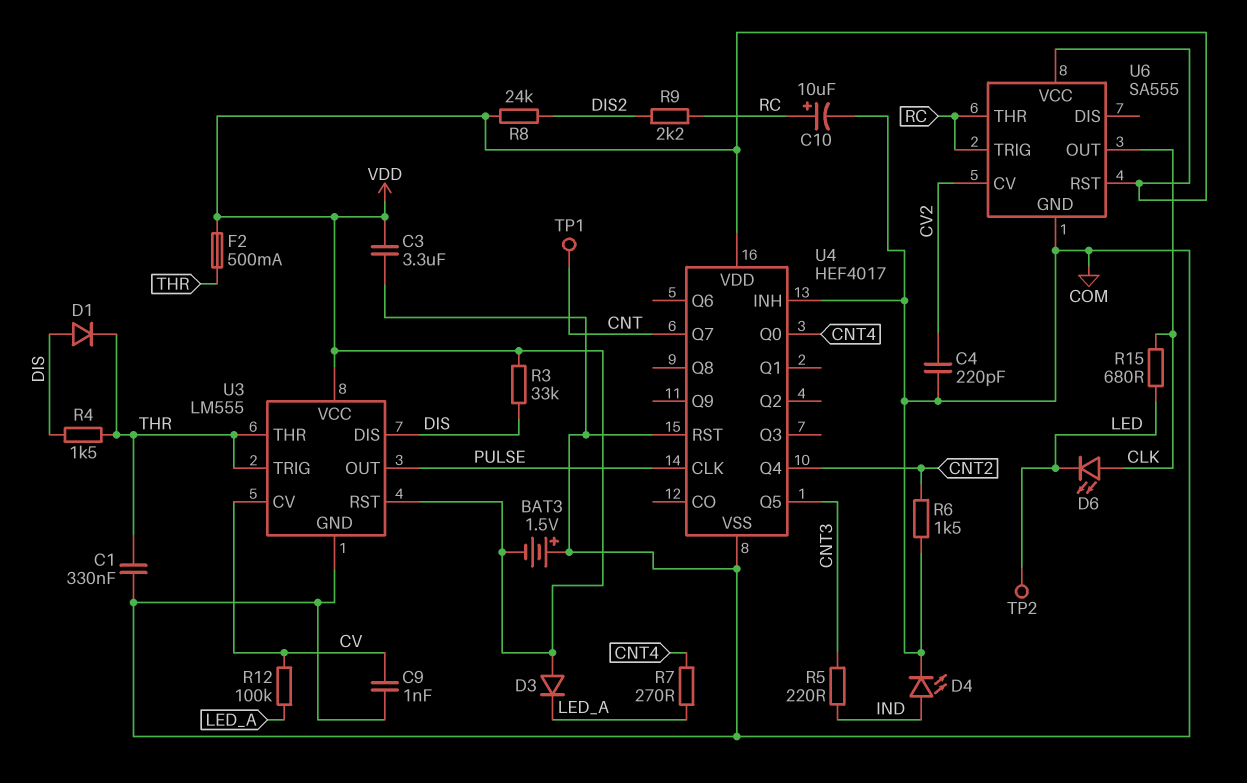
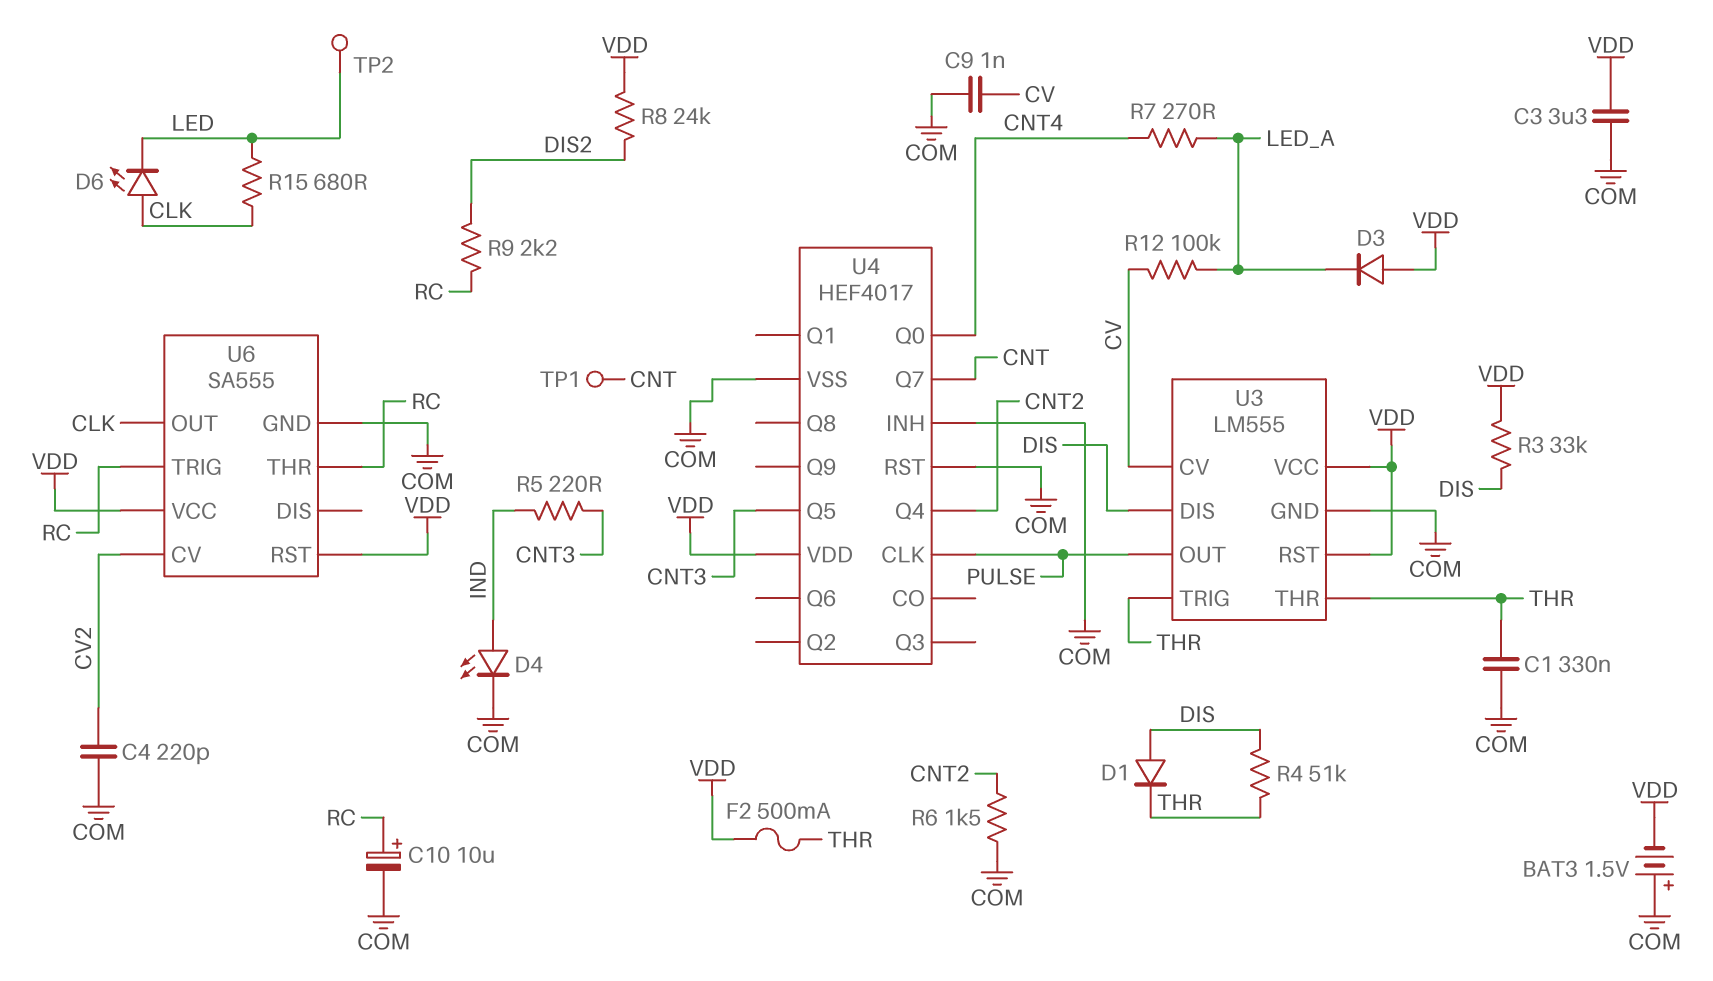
R4: 1.5k (DIS, THR) -> 51k (DIS, THR)

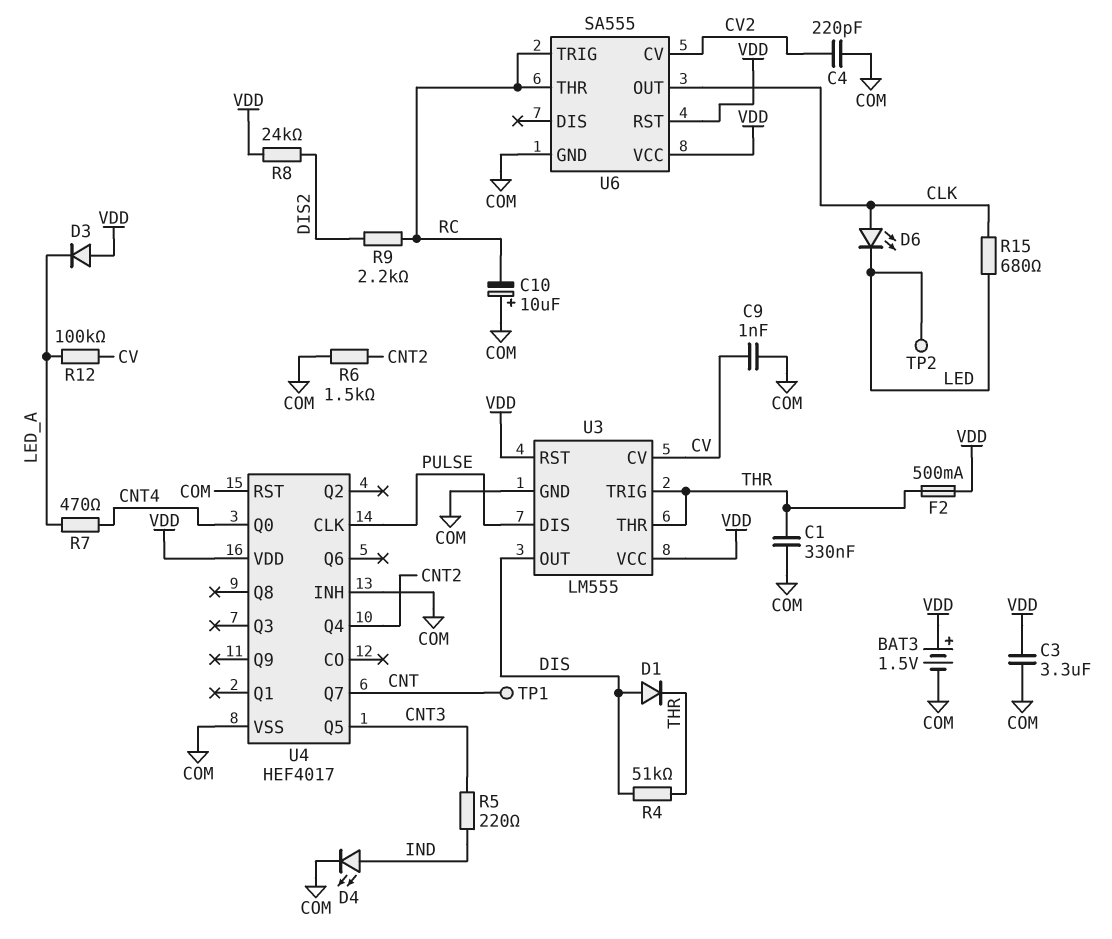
BAT3: 1.5V (plus COM, minus VDD) -> 1.5V (plus VDD, minus COM)
C10: 10uF (plus RC, minus COM) -> 10uF (plus COM, minus RC)
R3: 33k (DIS, VDD) -> none
R7: 270 (CNT4, LED_A) -> 470 (CNT4, LED_A)
U3 pin DIS: DIS -> PULSE
U3 pin OUT: PULSE -> DIS

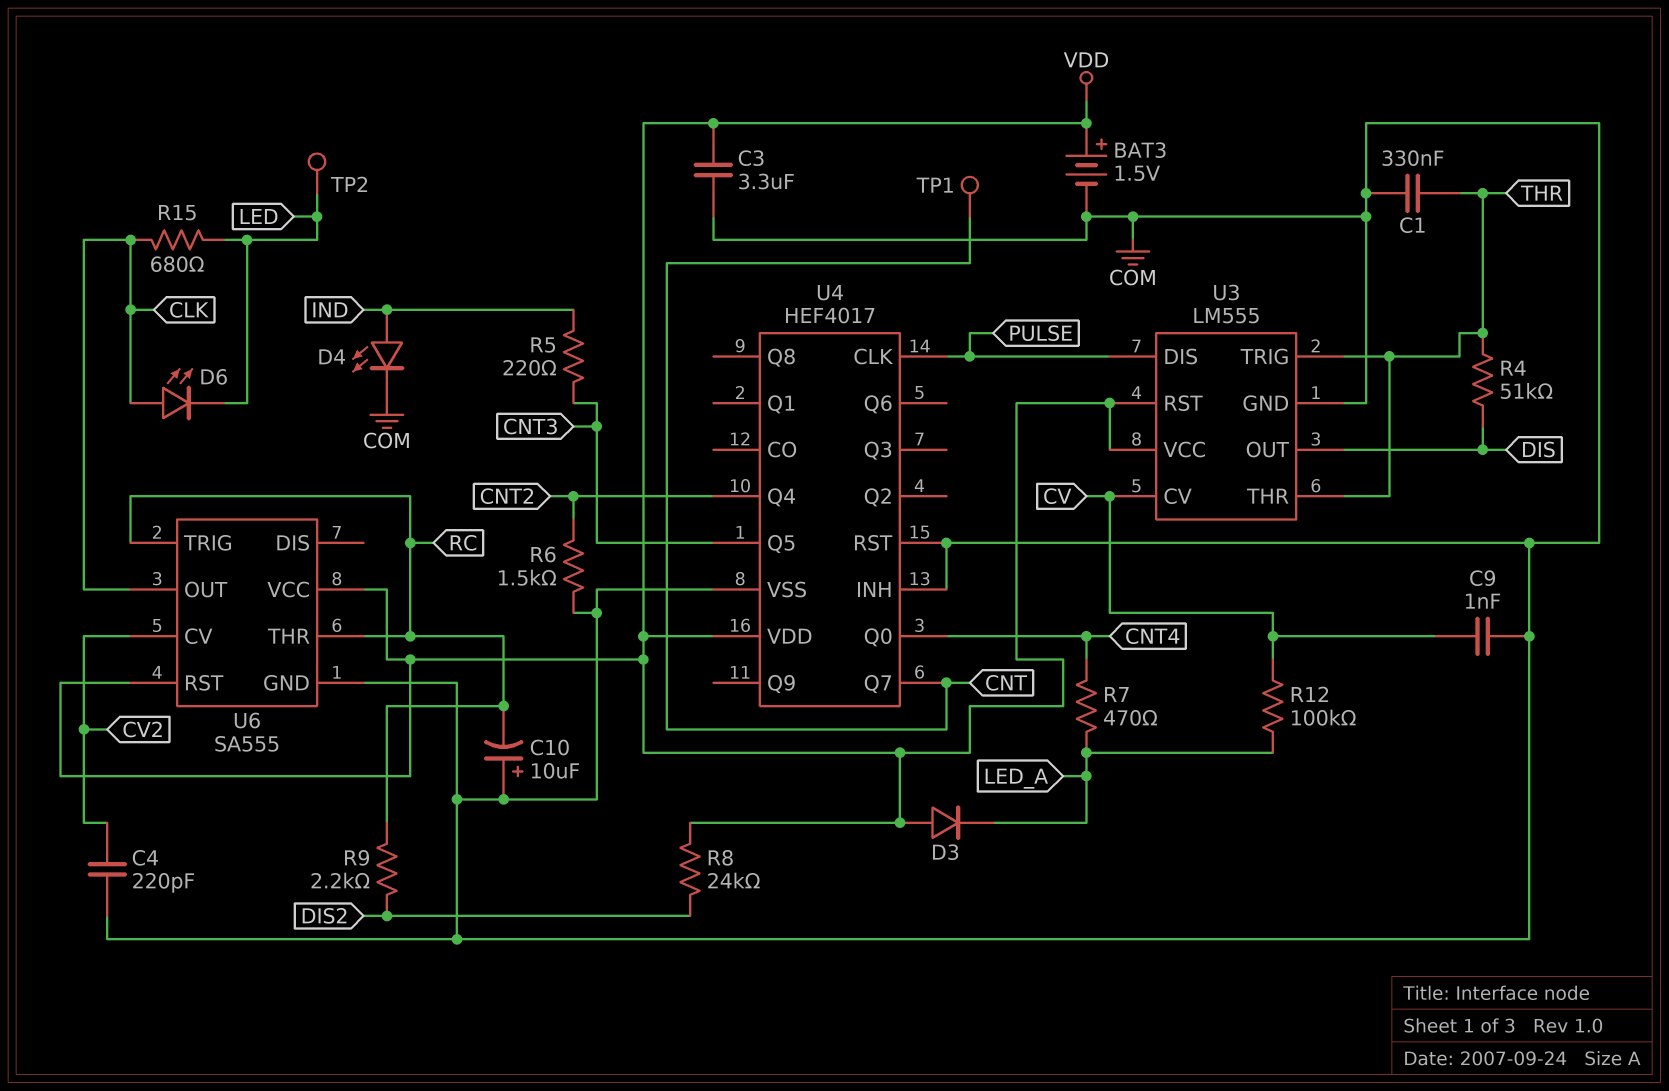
D1: diode (A DIS, K THR) -> none
F2: 500mA (THR, VDD) -> none

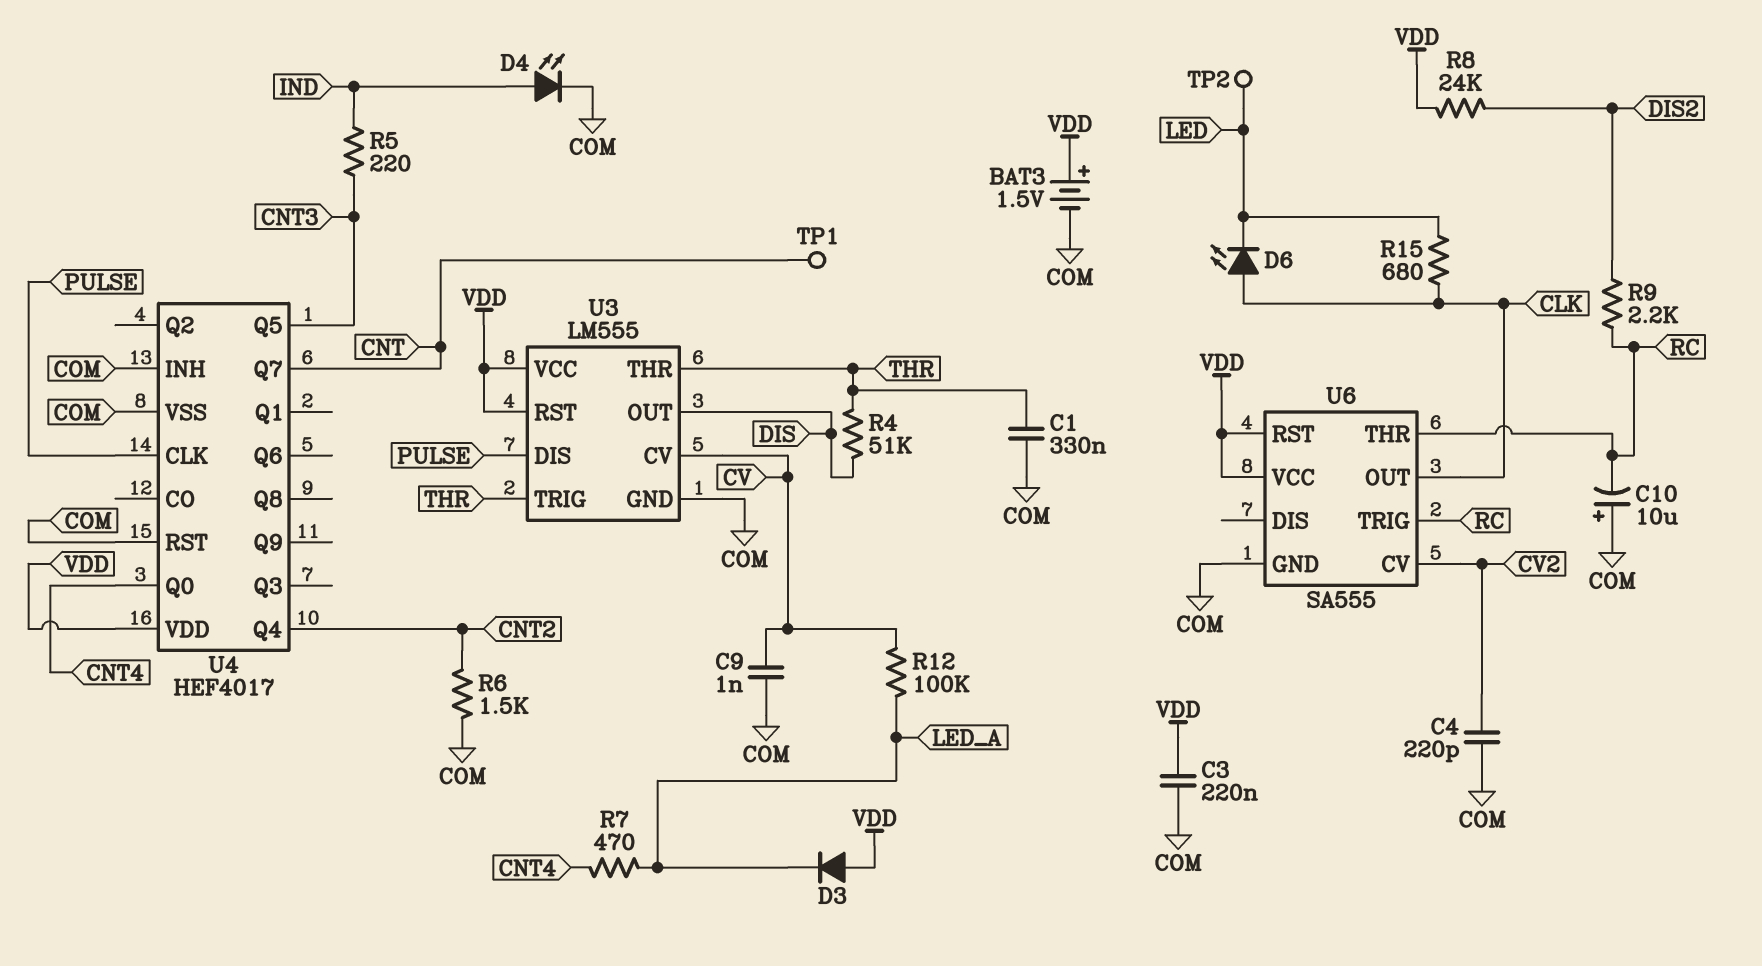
C3: 3.3uF (COM, VDD) -> 220nF (COM, VDD)

